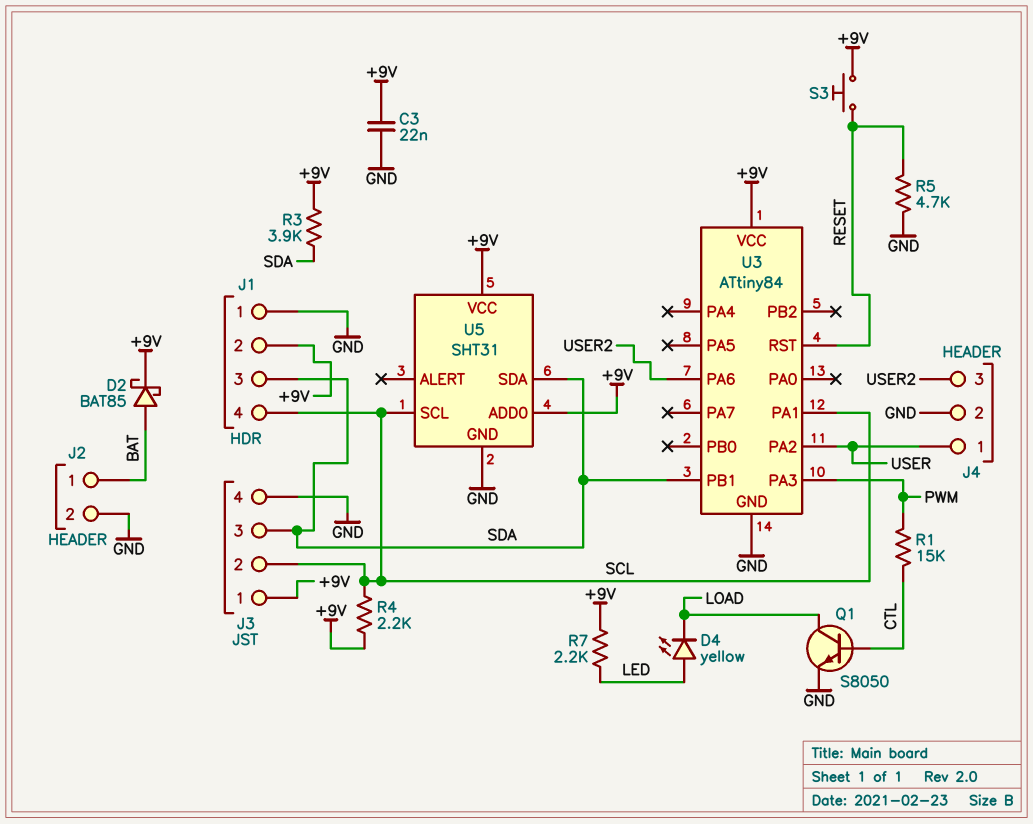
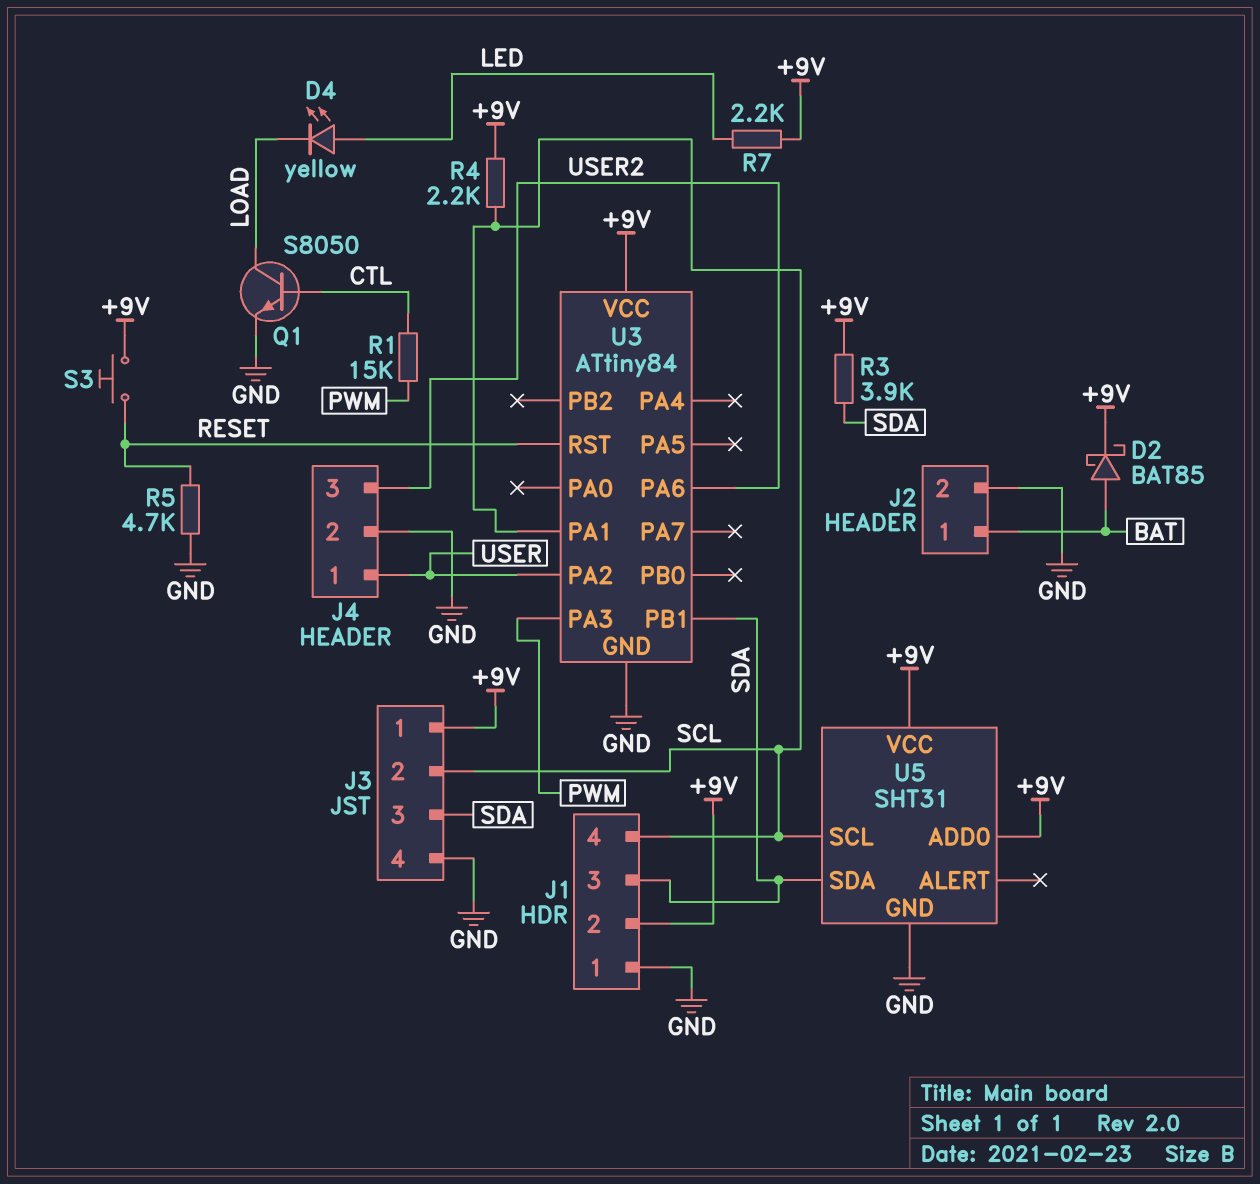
C3: 22nF (+9V, GND) -> none

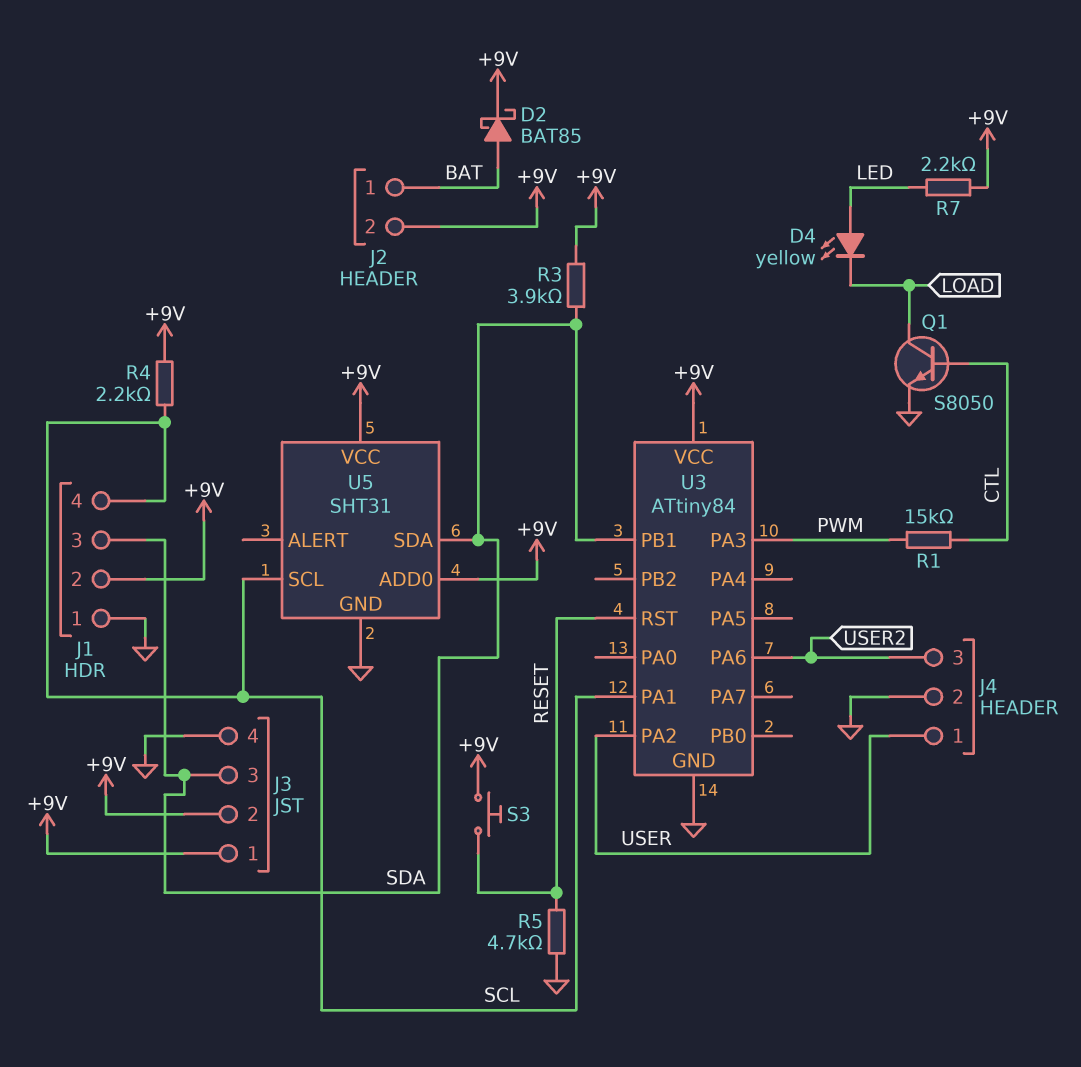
J2 pin 2: GND -> +9V
J3 pin 2: SCL -> +9V

